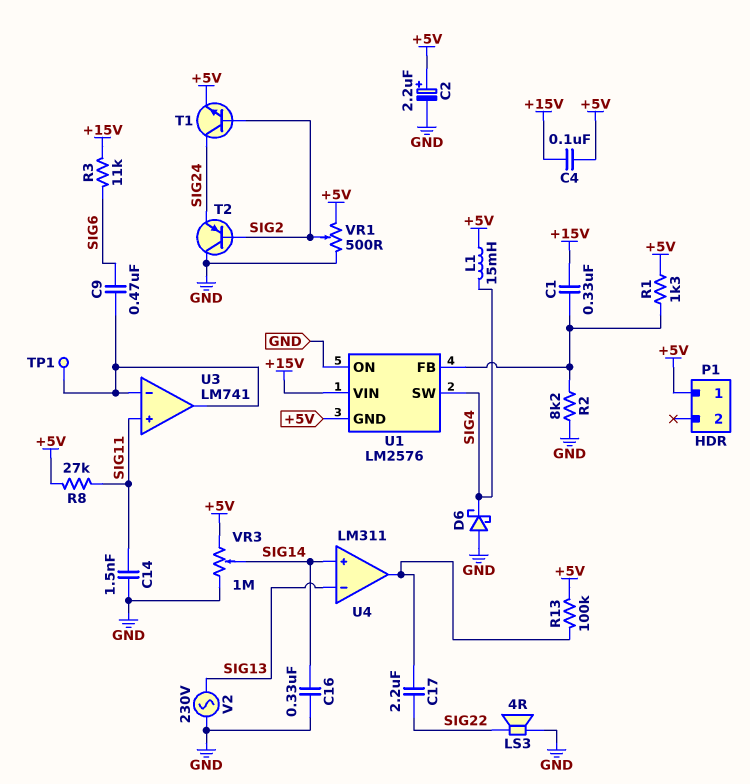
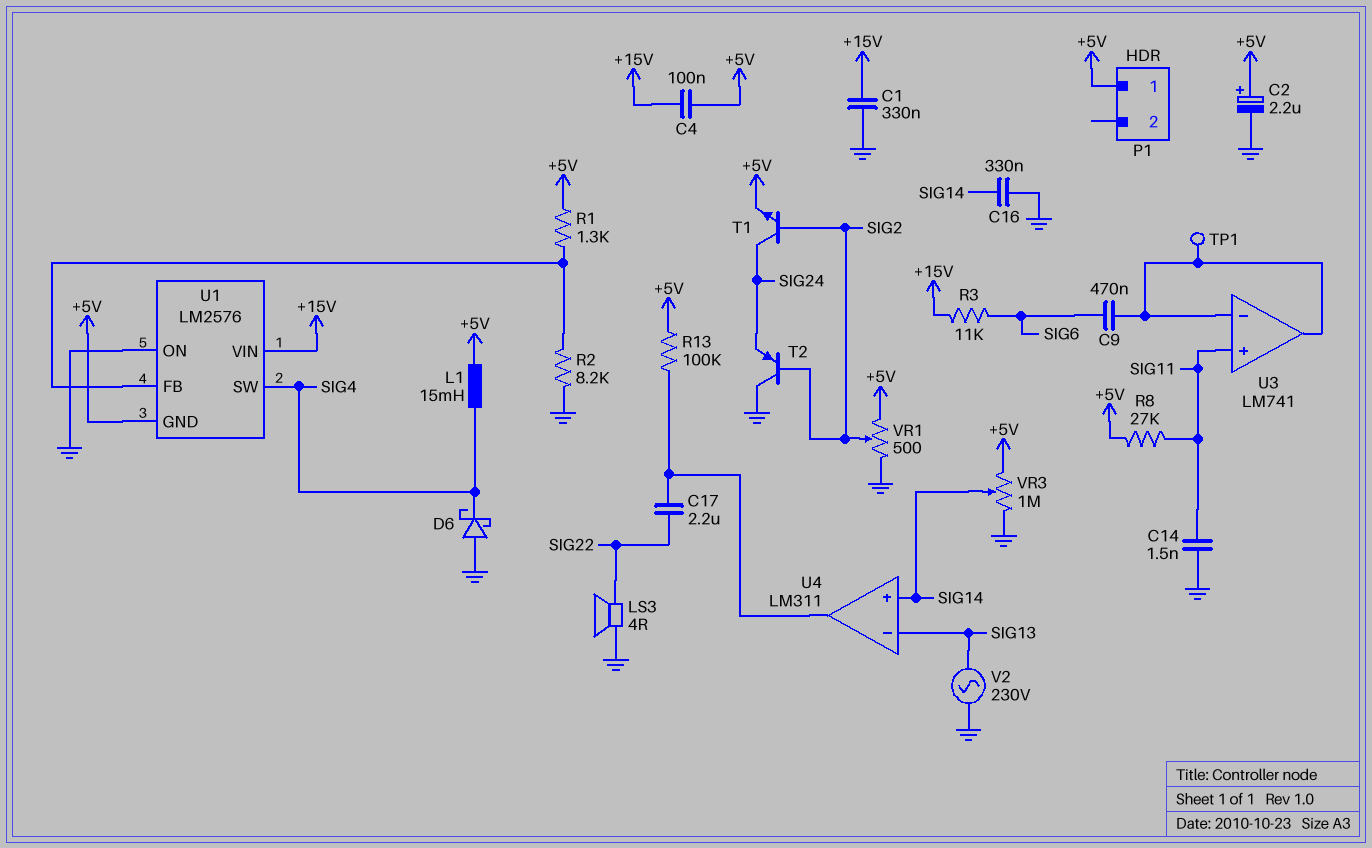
C1: 330nF (+15V, U1/FB) -> 330nF (+15V, GND)

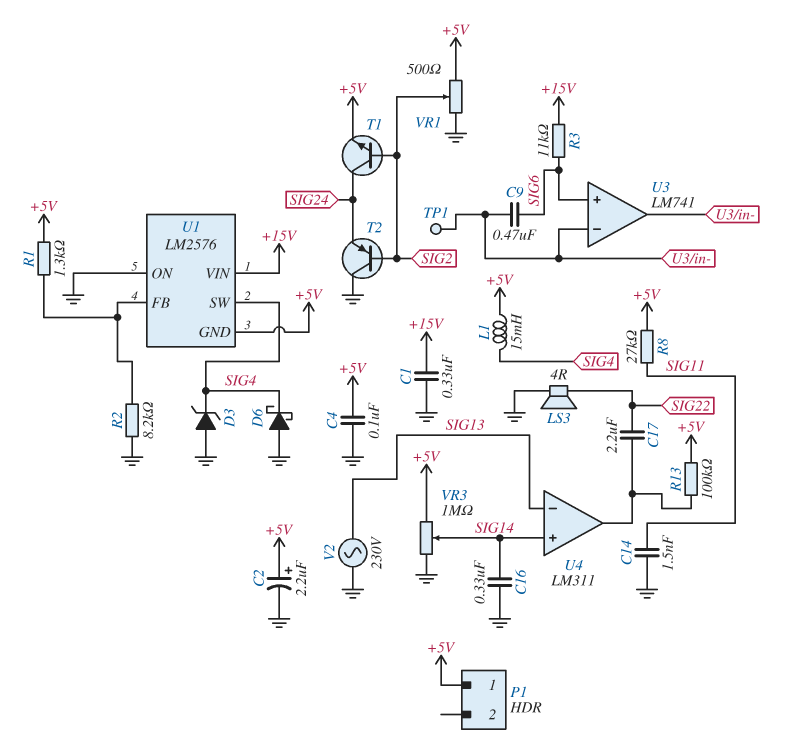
C4: 100nF (+5V, +15V) -> 100nF (+5V, GND)
D3: none -> zener (A GND, K SIG4)
U3 pin in+: SIG11 -> SIG6

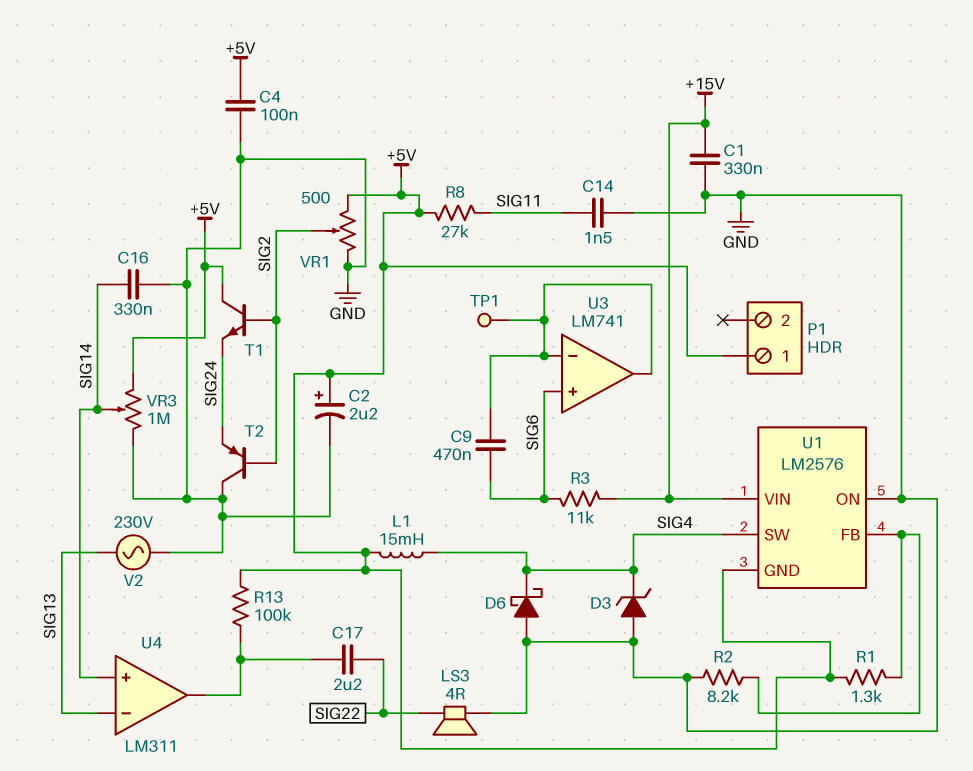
T1: NPN (B SIG2, C SIG24, E +5V) -> NPN (B SIG2, C +5V, E SIG24)

